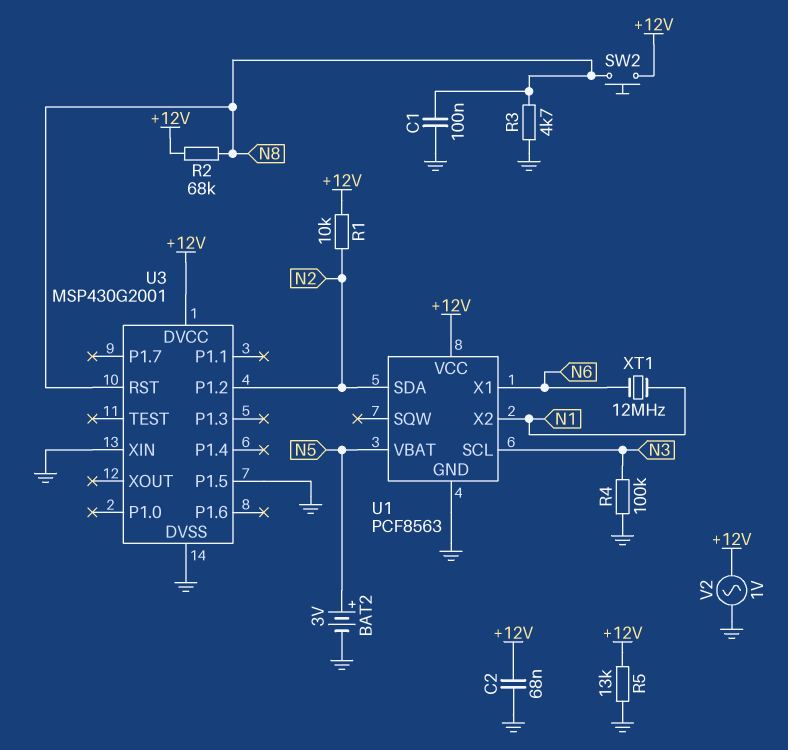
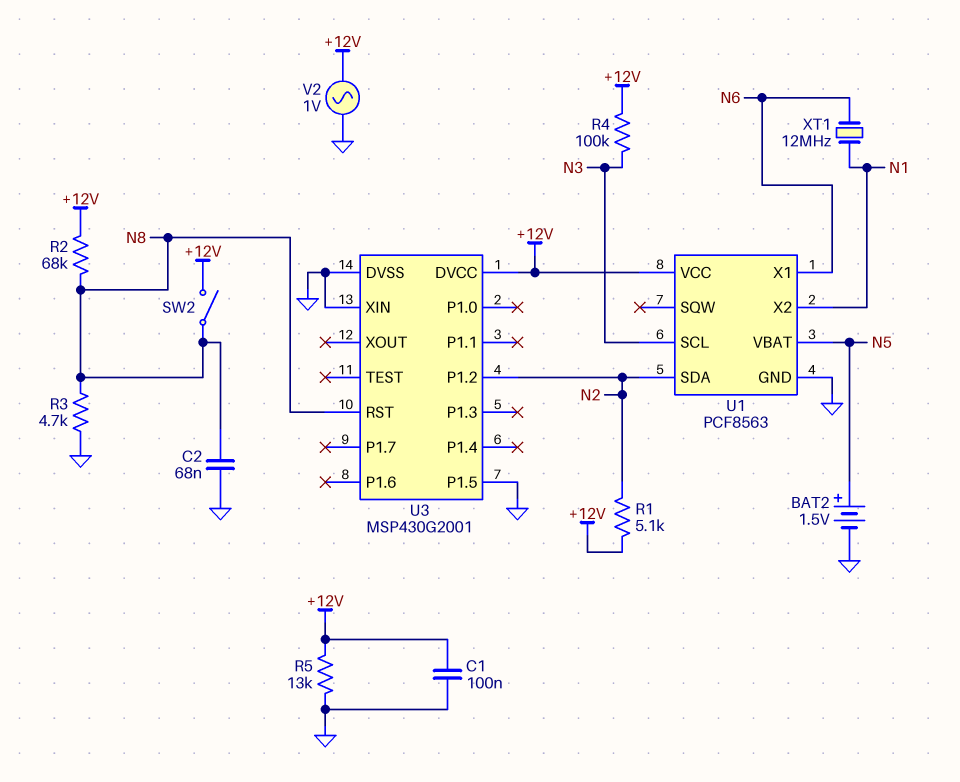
BAT2: 3V (plus N5, minus GND) -> 1.5V (plus N5, minus GND)
C1: 100nF (GND, N8) -> 100nF (+12V, GND)
C2: 68nF (+12V, GND) -> 68nF (GND, N8)
R1: 10k (+12V, N2) -> 5.1k (+12V, N2)
R4: 100k (GND, N3) -> 100k (+12V, N3)
SW2: button (+12V, N8) -> switch (+12V, N8)

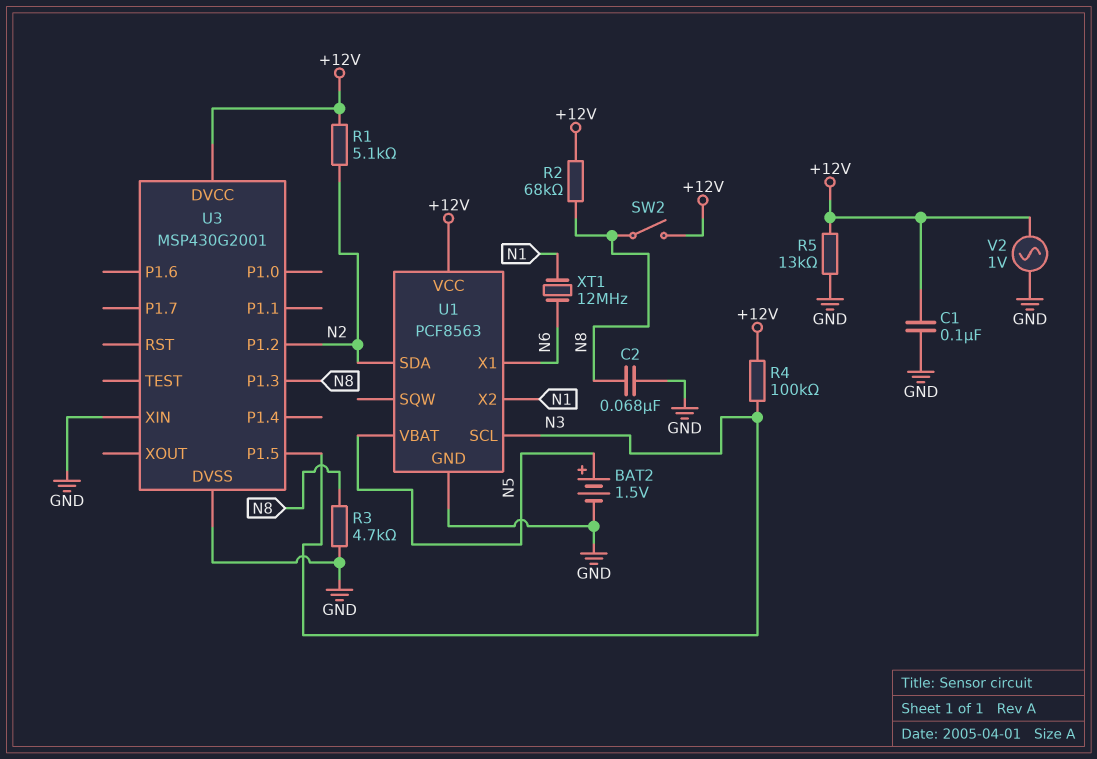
U3 pin P1.3: none -> N8
U3 pin P1.5: GND -> N3
U3 pin RST: N8 -> none

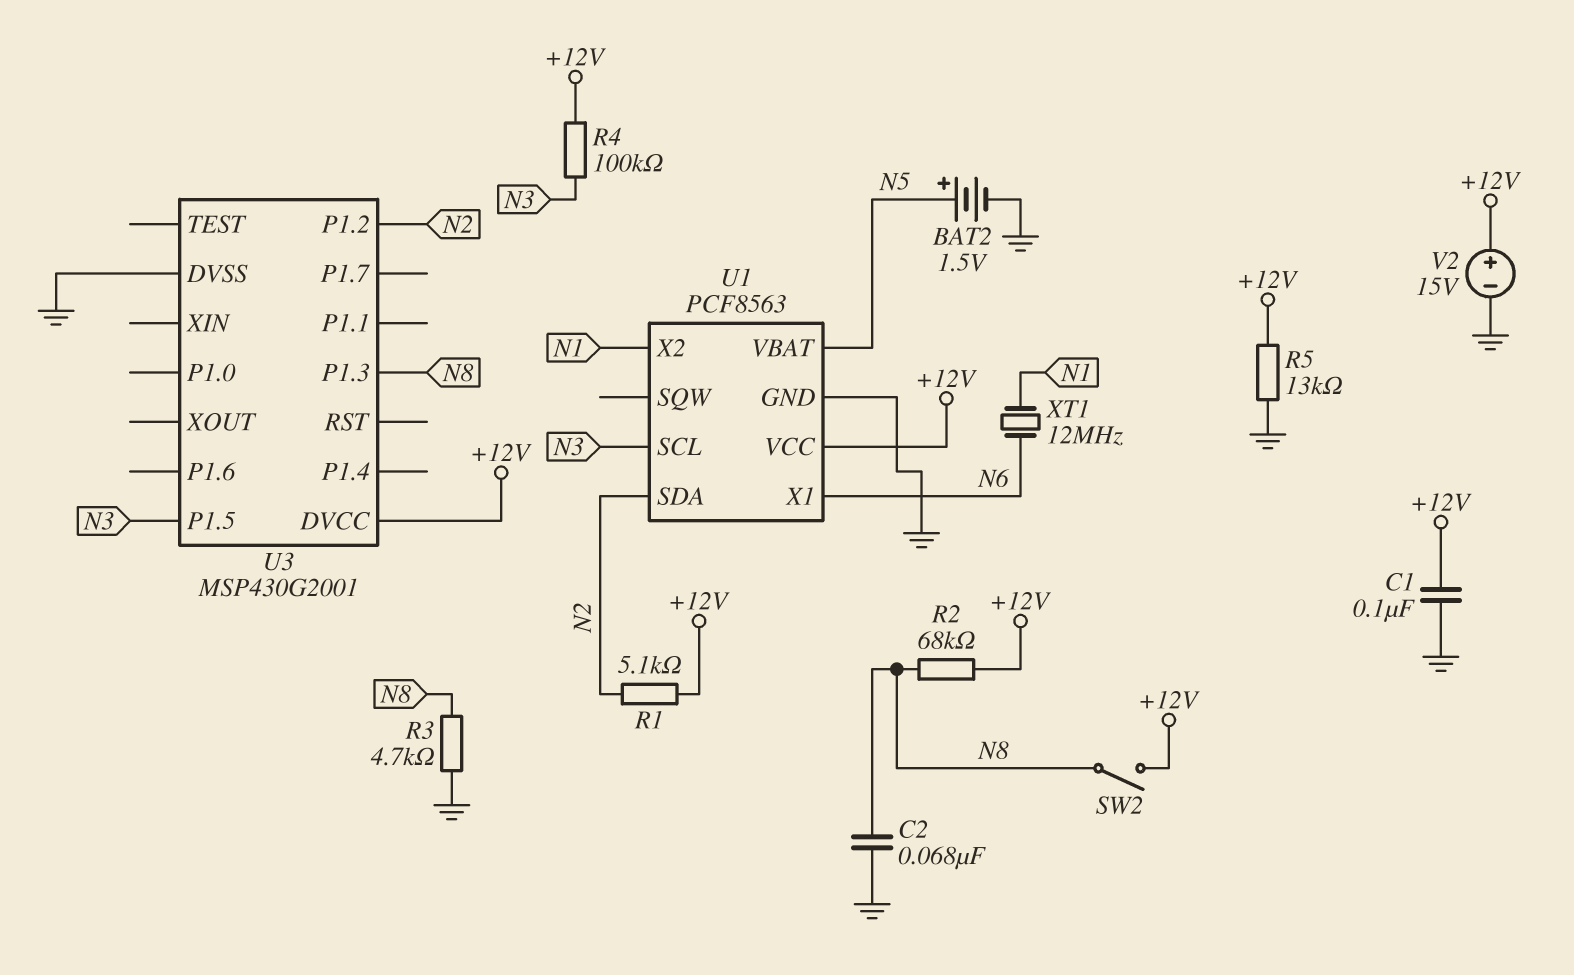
U3 pin XIN: GND -> none
V2: AC 1V (+12V, GND) -> 15V (plus +12V, minus GND)

